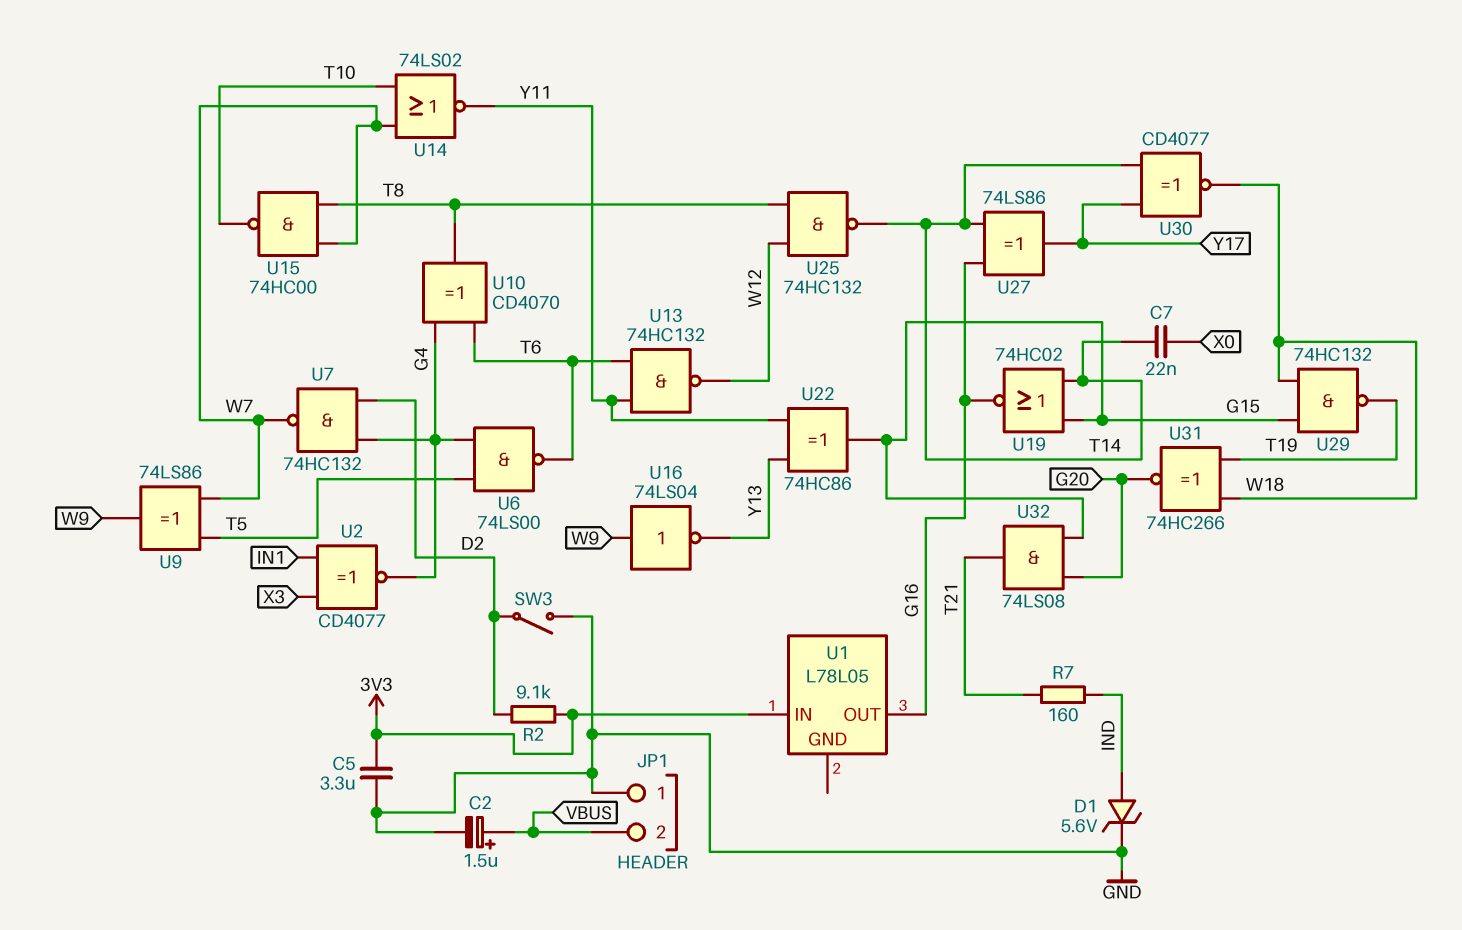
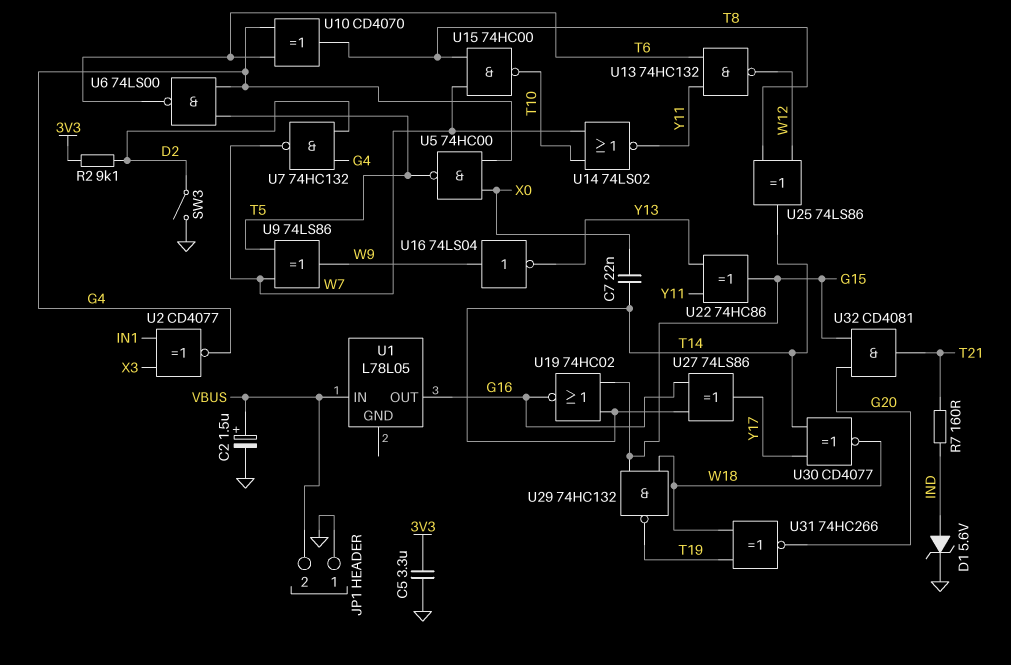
U1 pin IN: 3V3 -> VBUS
U5: none -> NAND 74HC00 (in G4, in X0, out T5)
U25: NAND 74HC132 (in T8, in W12, out T14) -> XOR 74LS86 (in T8, in W12, out T14)
U32: AND 74LS08 (in G15, in G20, out T21) -> AND CD4081 (in G15, in G20, out T21)

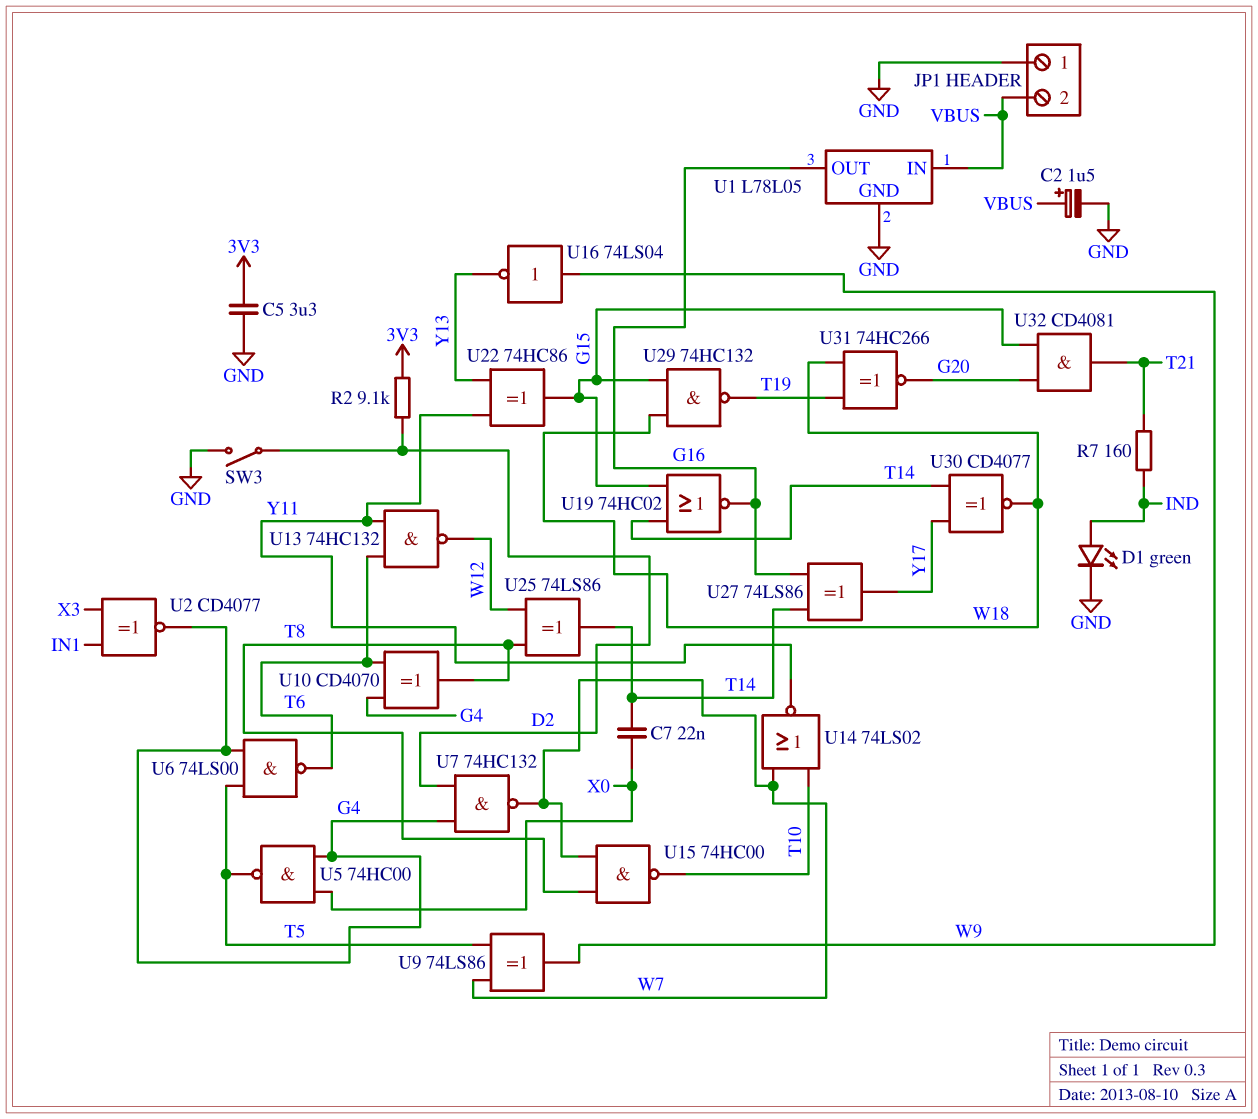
D1: zener 5.6V (A IND, K GND) -> LED green (A IND, K GND)
U1 pin GND: none -> GND

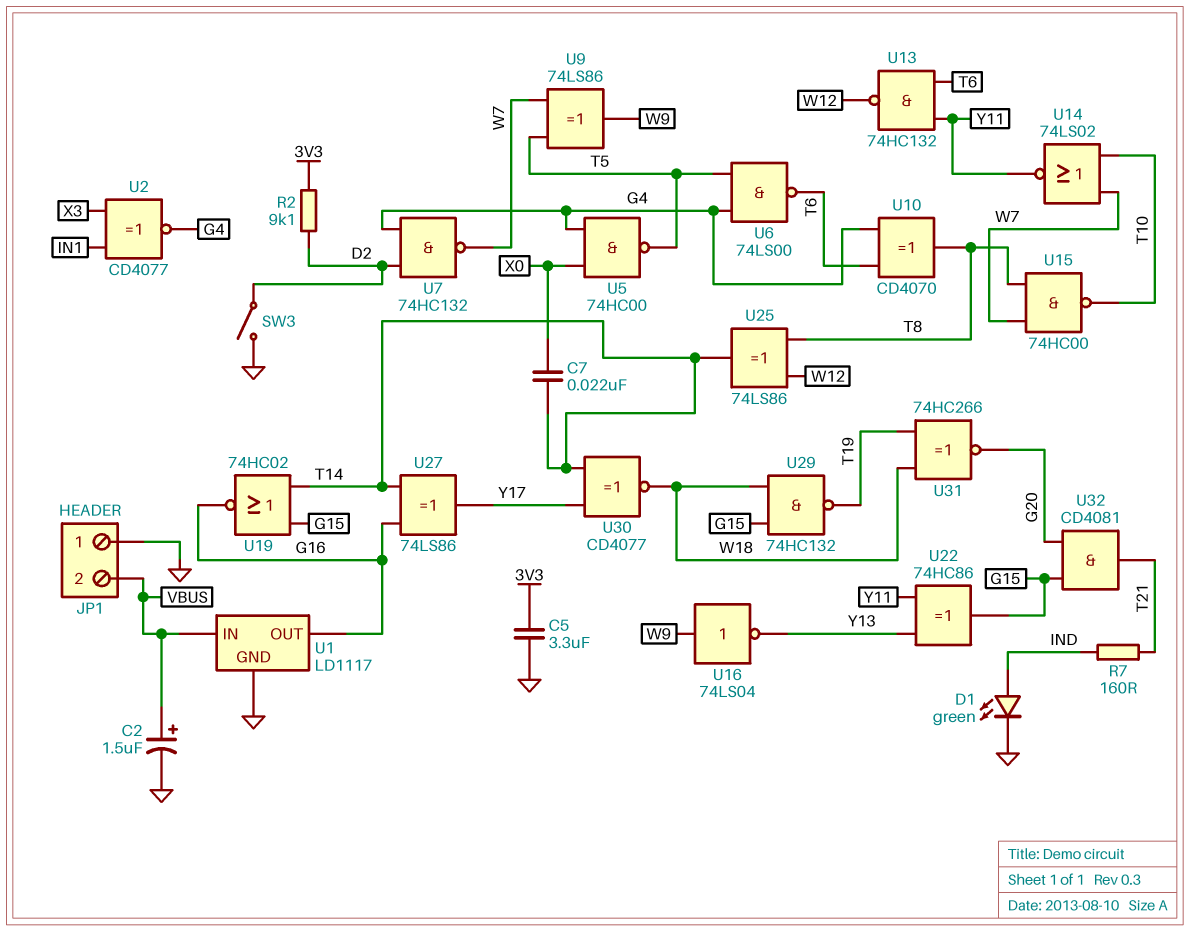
U1: L78L05 -> LD1117

